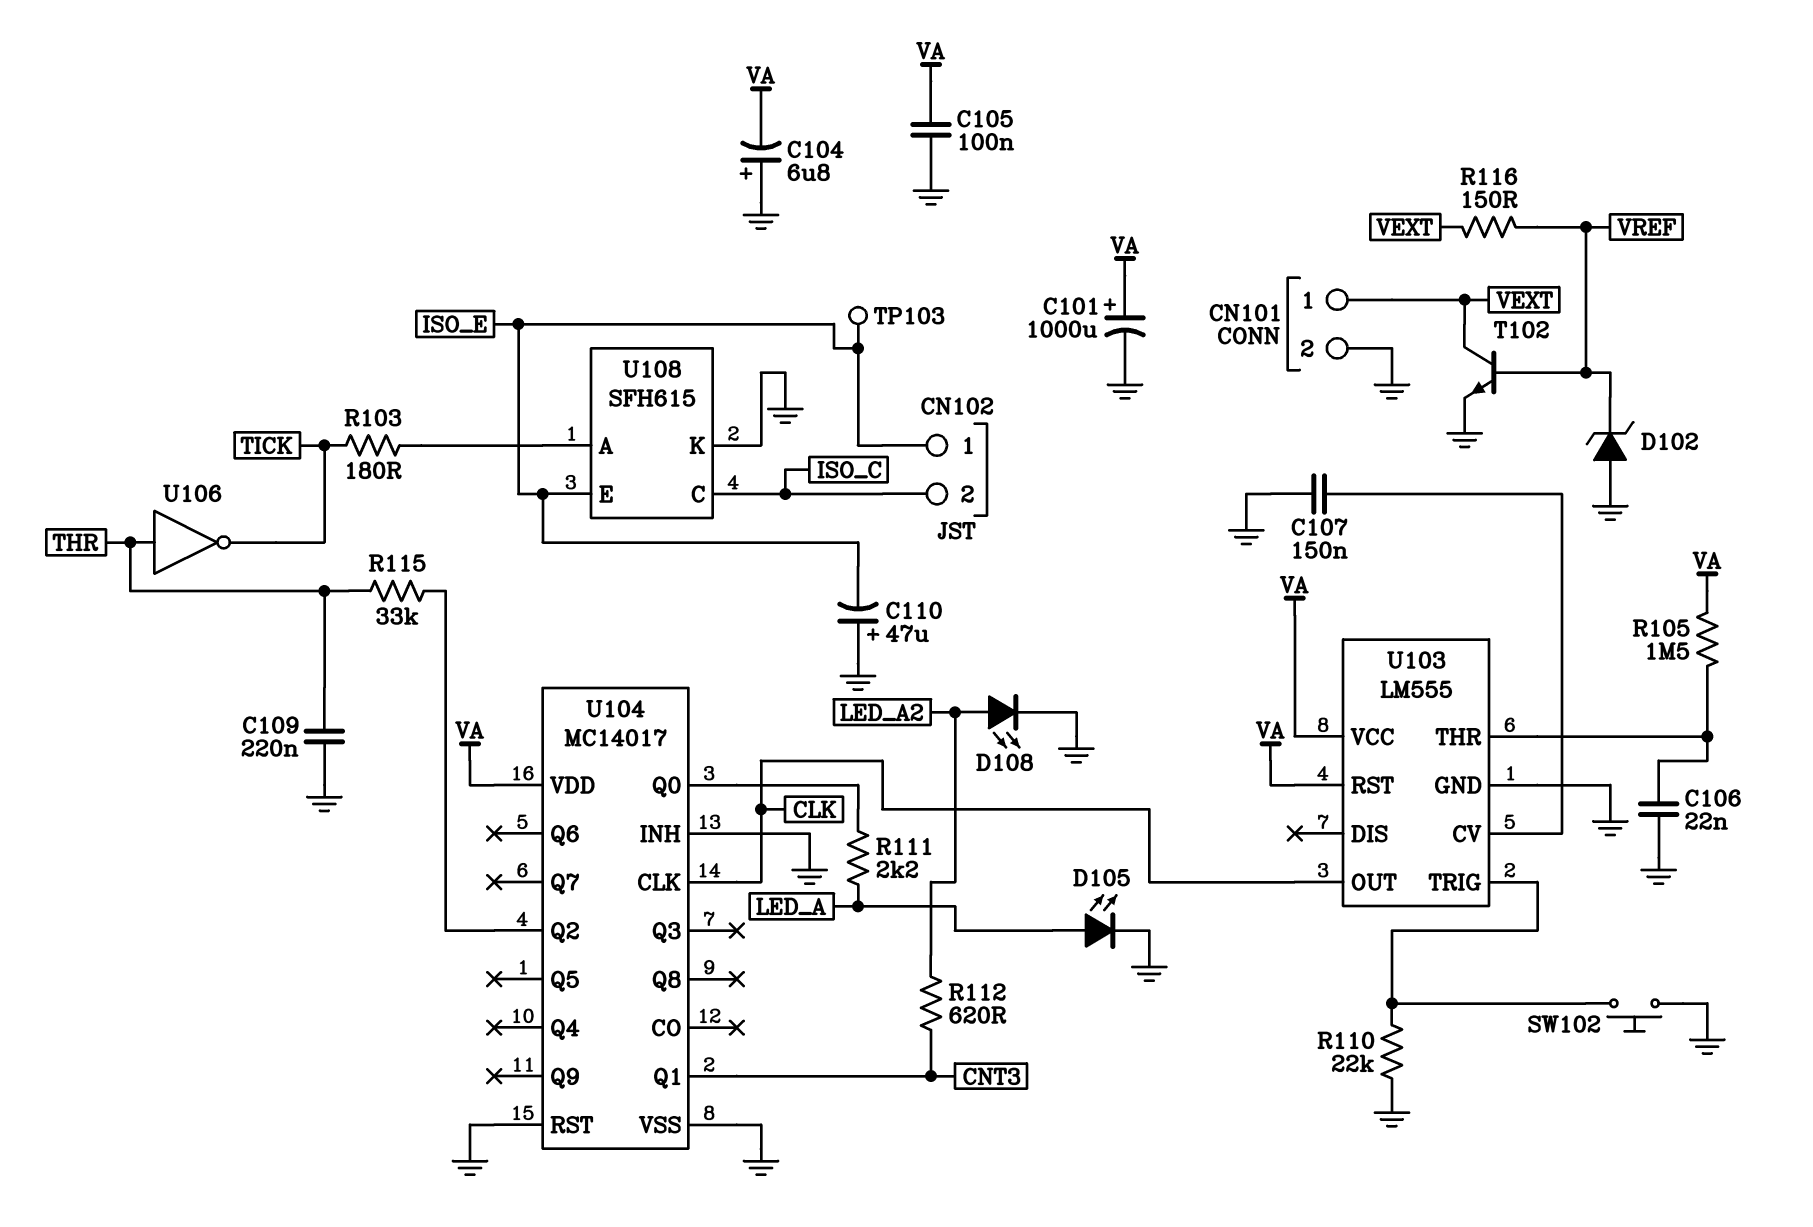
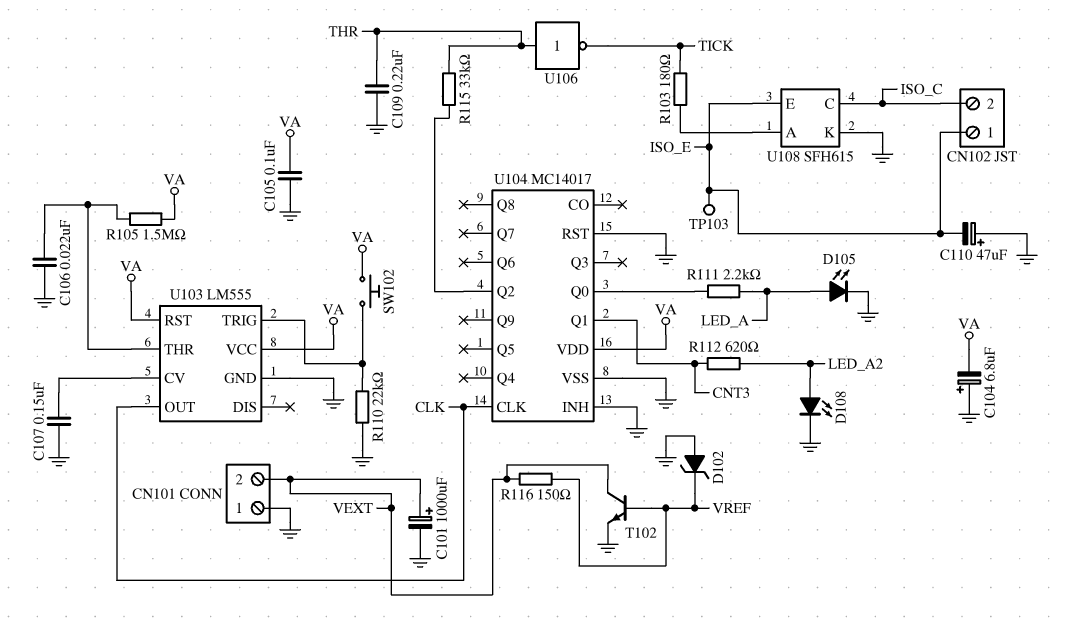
C101: 1000uF (plus VA, minus GND) -> 1000uF (plus VEXT, minus GND)
CN101 pin 1: VEXT -> GND
CN101 pin 2: GND -> VEXT
SW102: button (GND, U103/TRIG) -> button (U103/TRIG, VA)

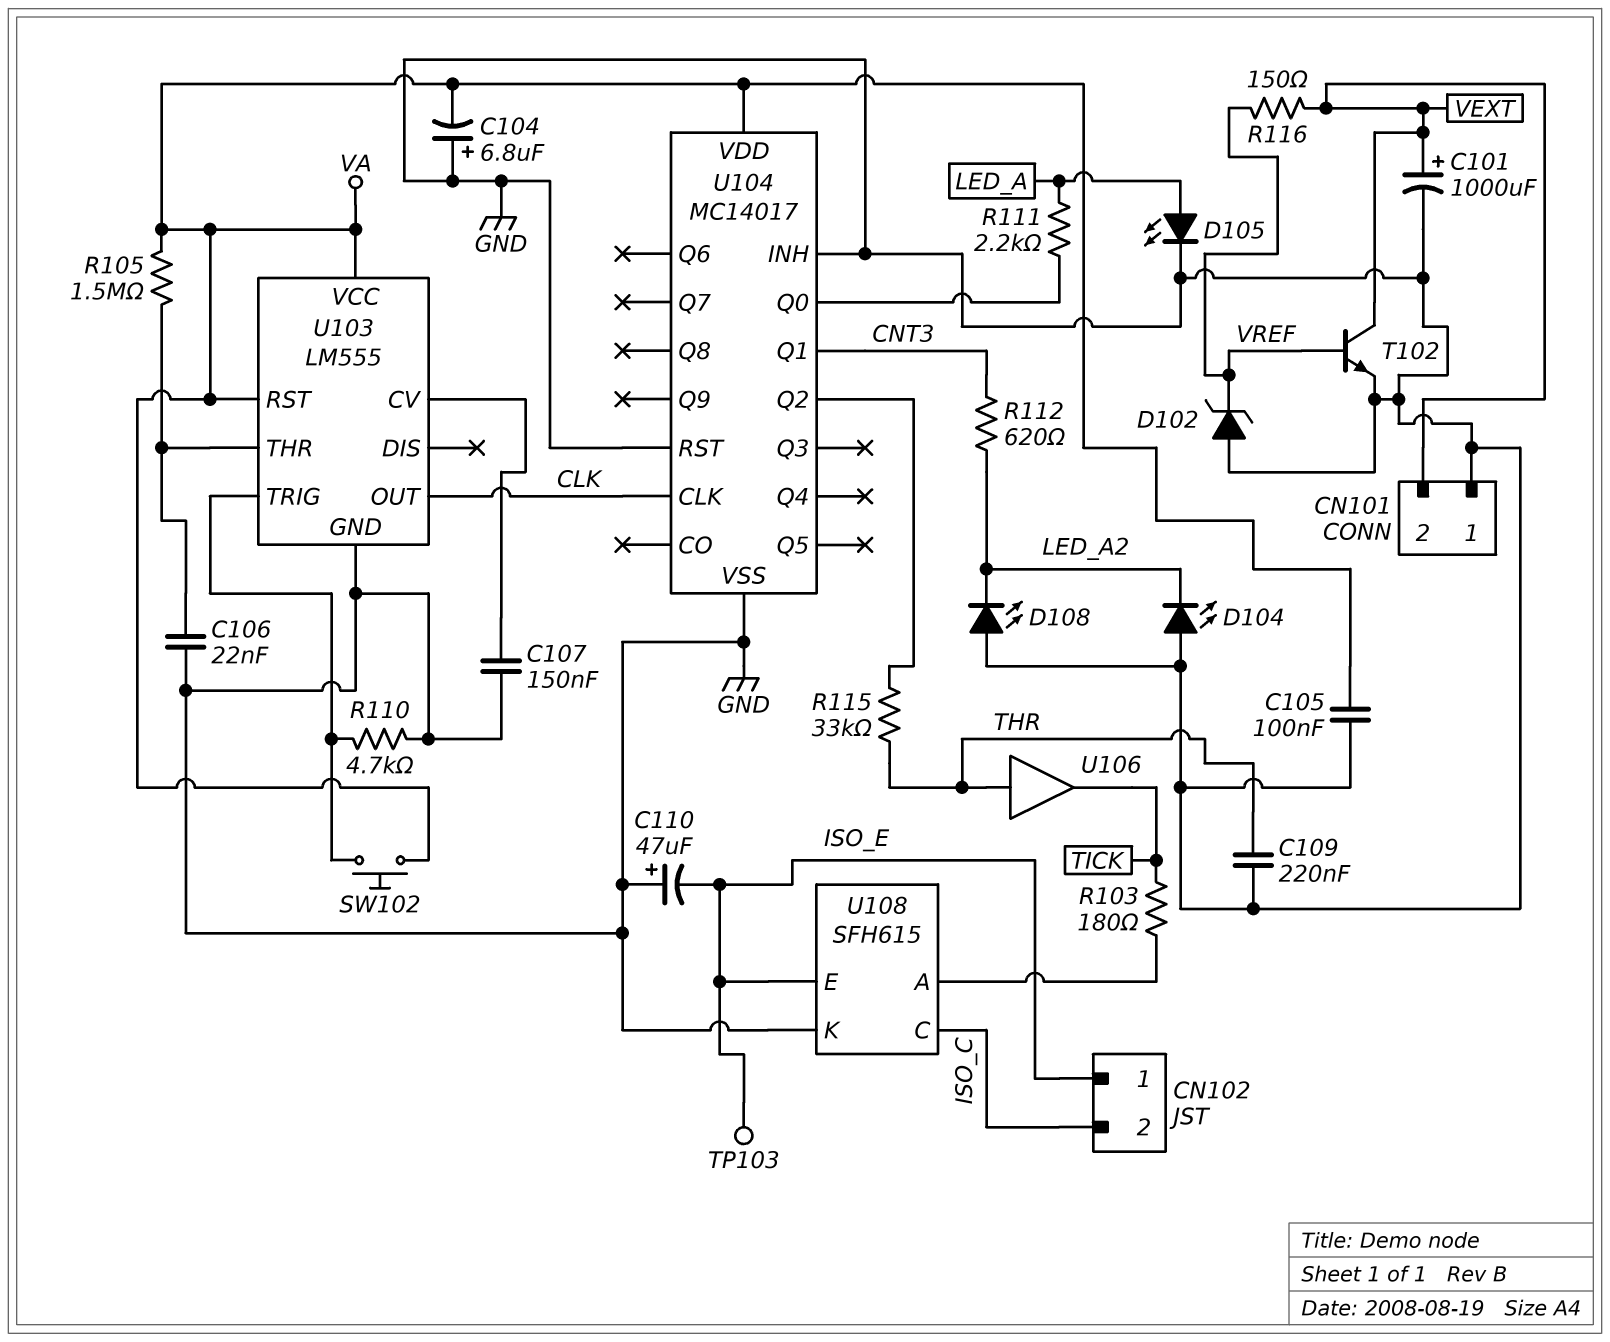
D104: none -> LED (A GND, K LED_A2)
D108: LED (A LED_A2, K GND) -> LED (A GND, K LED_A2)
R110: 22k (GND, U103/TRIG) -> 4.7k (GND, U103/TRIG)
U106: NOT (in THR, out TICK) -> buffer (in THR, out TICK)

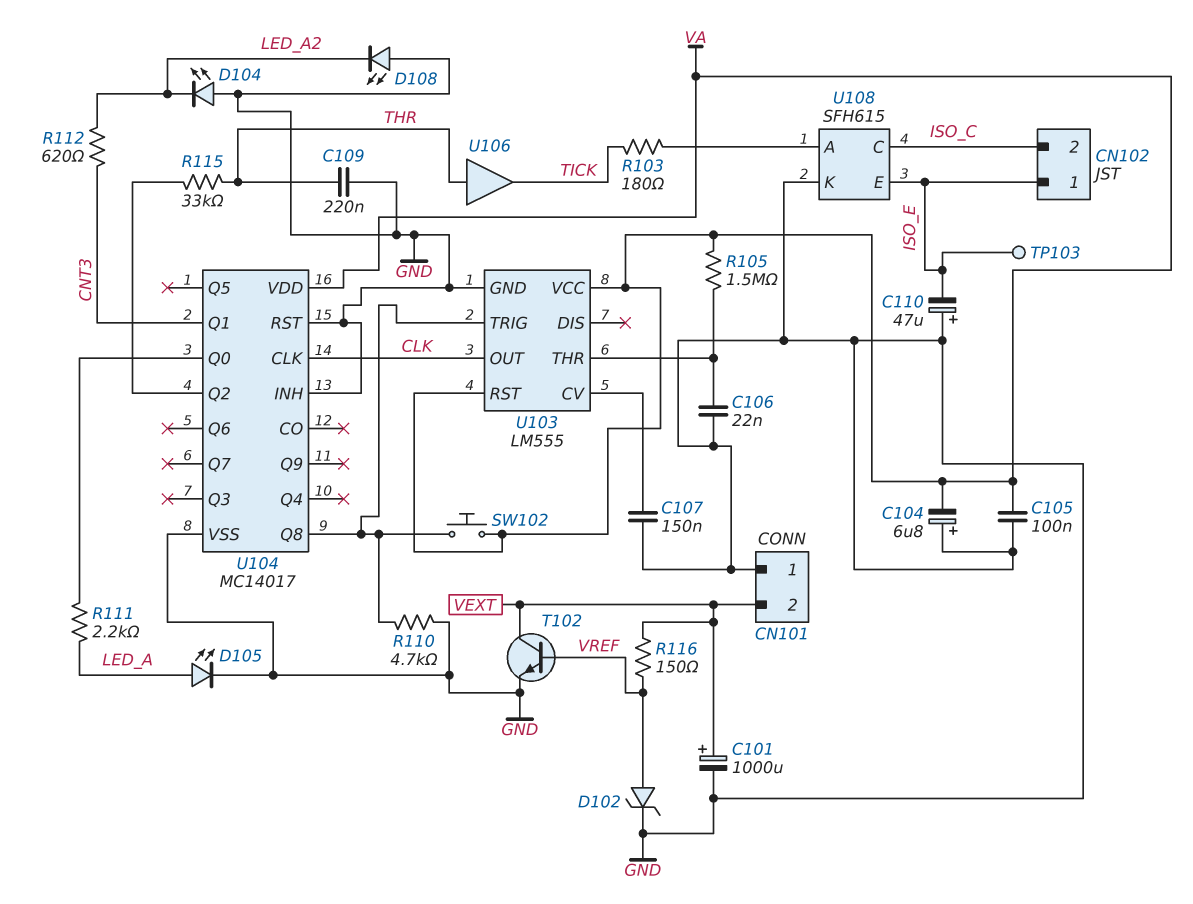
D102: zener (A GND, K VREF) -> zener (A VREF, K GND)
U104 pin Q8: none -> U103/TRIG

